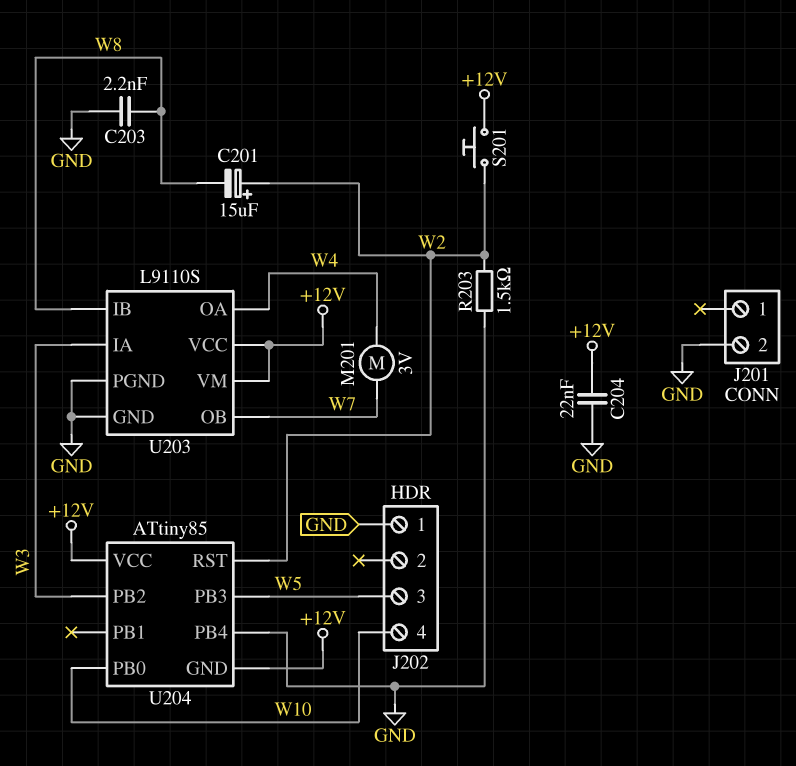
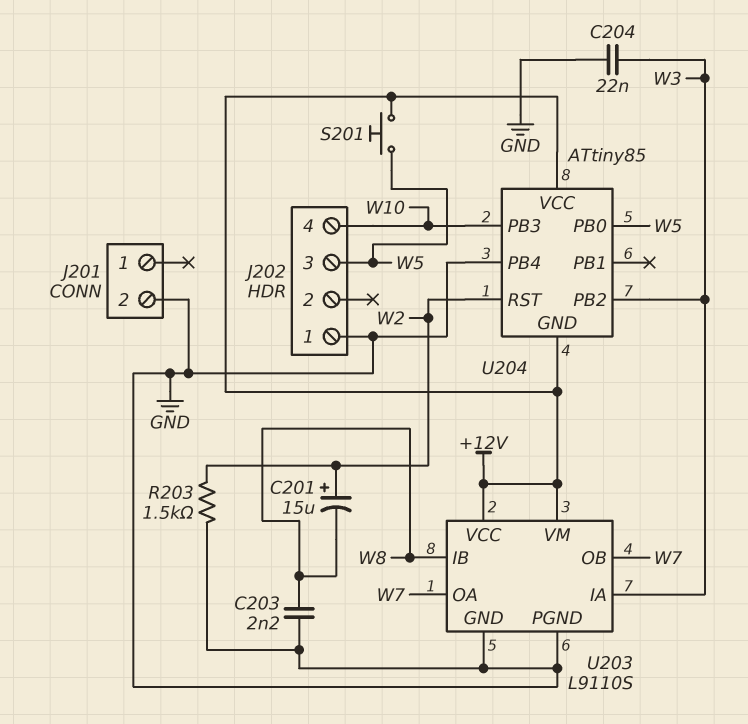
C204: 22nF (+12V, GND) -> 22nF (GND, W3)
M201: motor 3V (W4, W7) -> none
S201: button (+12V, W2) -> button (+12V, W5)
U203 pin OA: W4 -> W7
U204 pin PB0: W10 -> W5
U204 pin PB3: W5 -> W10

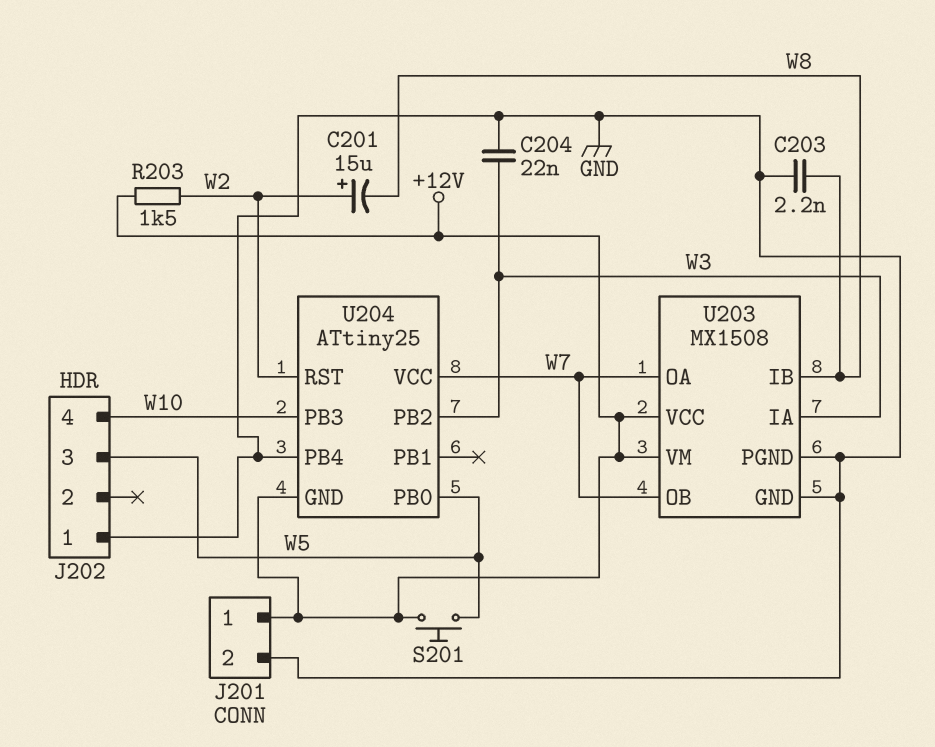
J201 pin 1: none -> +12V
R203: 1.5k (GND, W2) -> 1.5k (+12V, W2)
U203: L9110S -> MX1508
U204: ATtiny85 -> ATtiny25
U204 pin VCC: +12V -> W7

